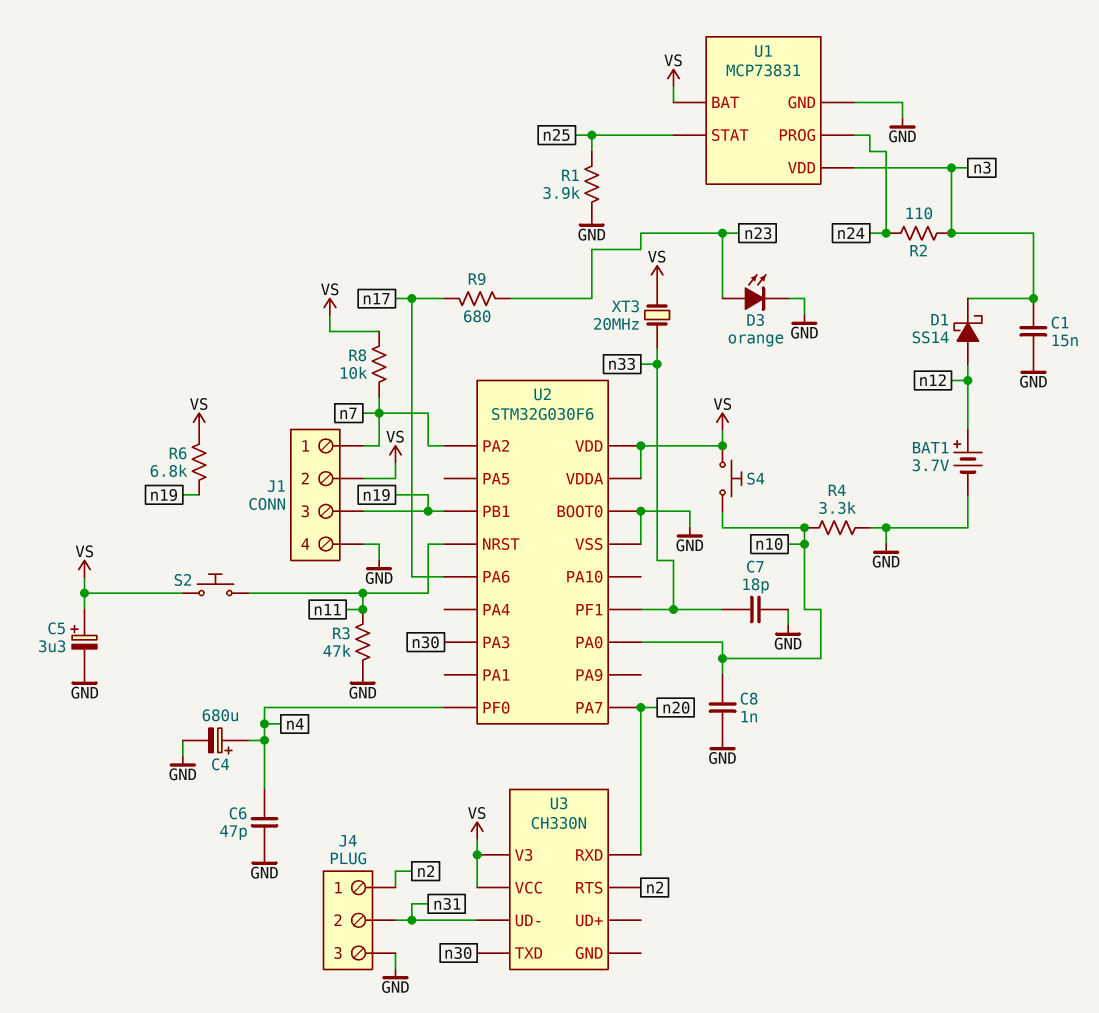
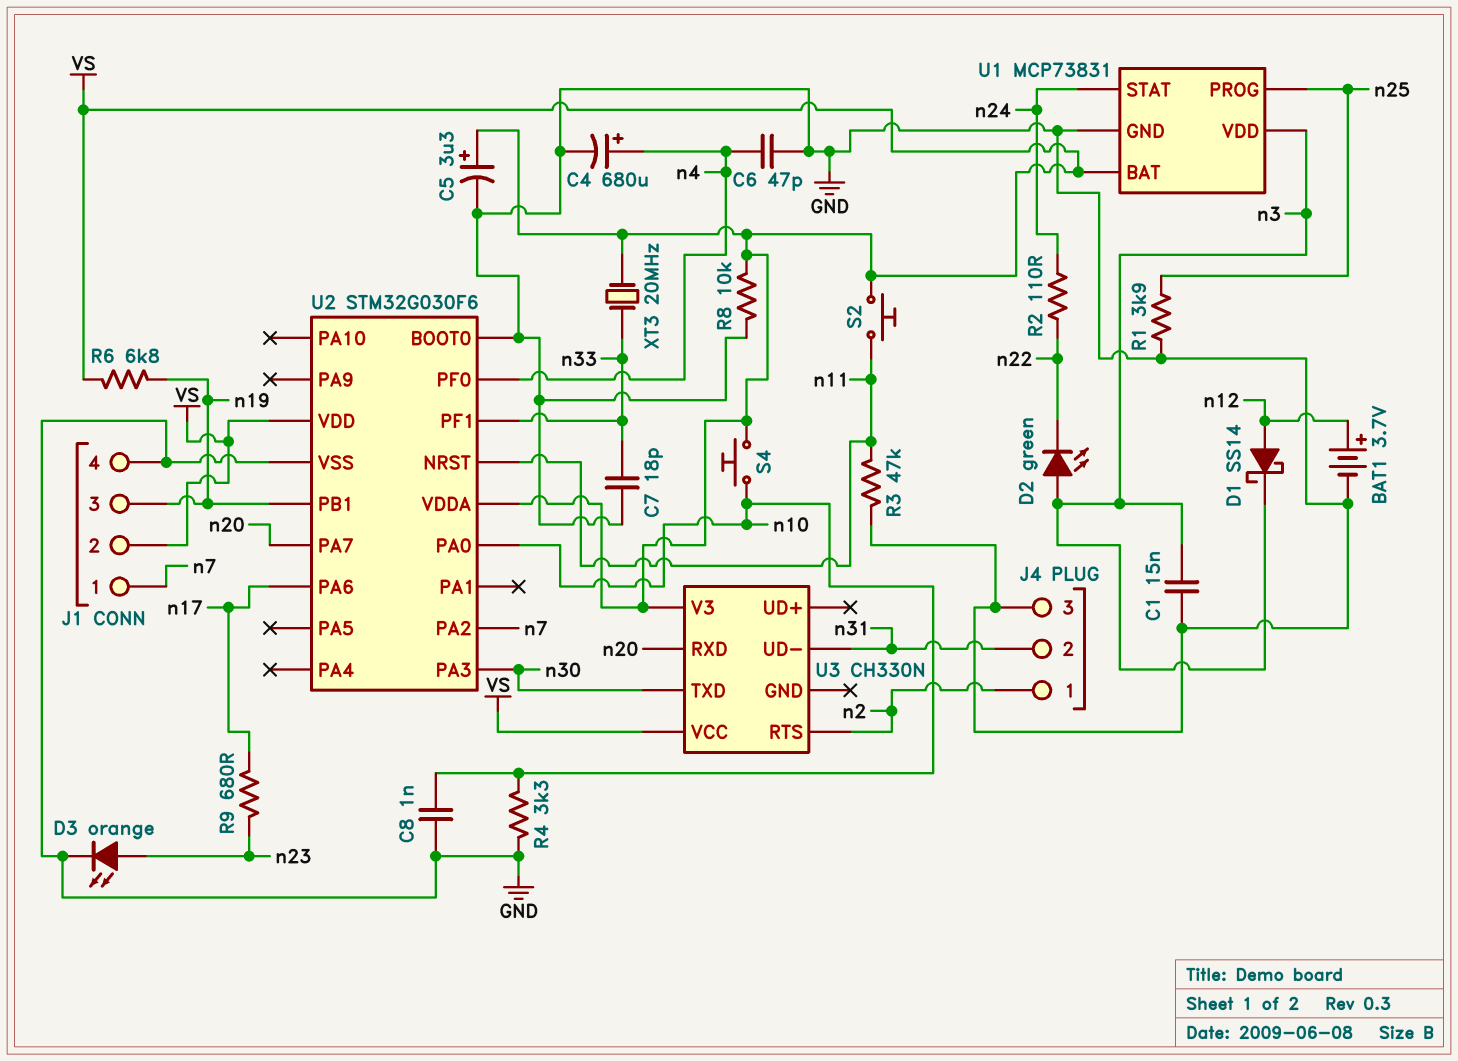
D2: none -> LED green (A n3, K n22)
R2: 110 (n3, n24) -> 110 (n22, n24)
R8: 10k (VS, n7) -> 10k (GND, VS)
U1 pin PROG: n24 -> n25
U1 pin STAT: n25 -> n24

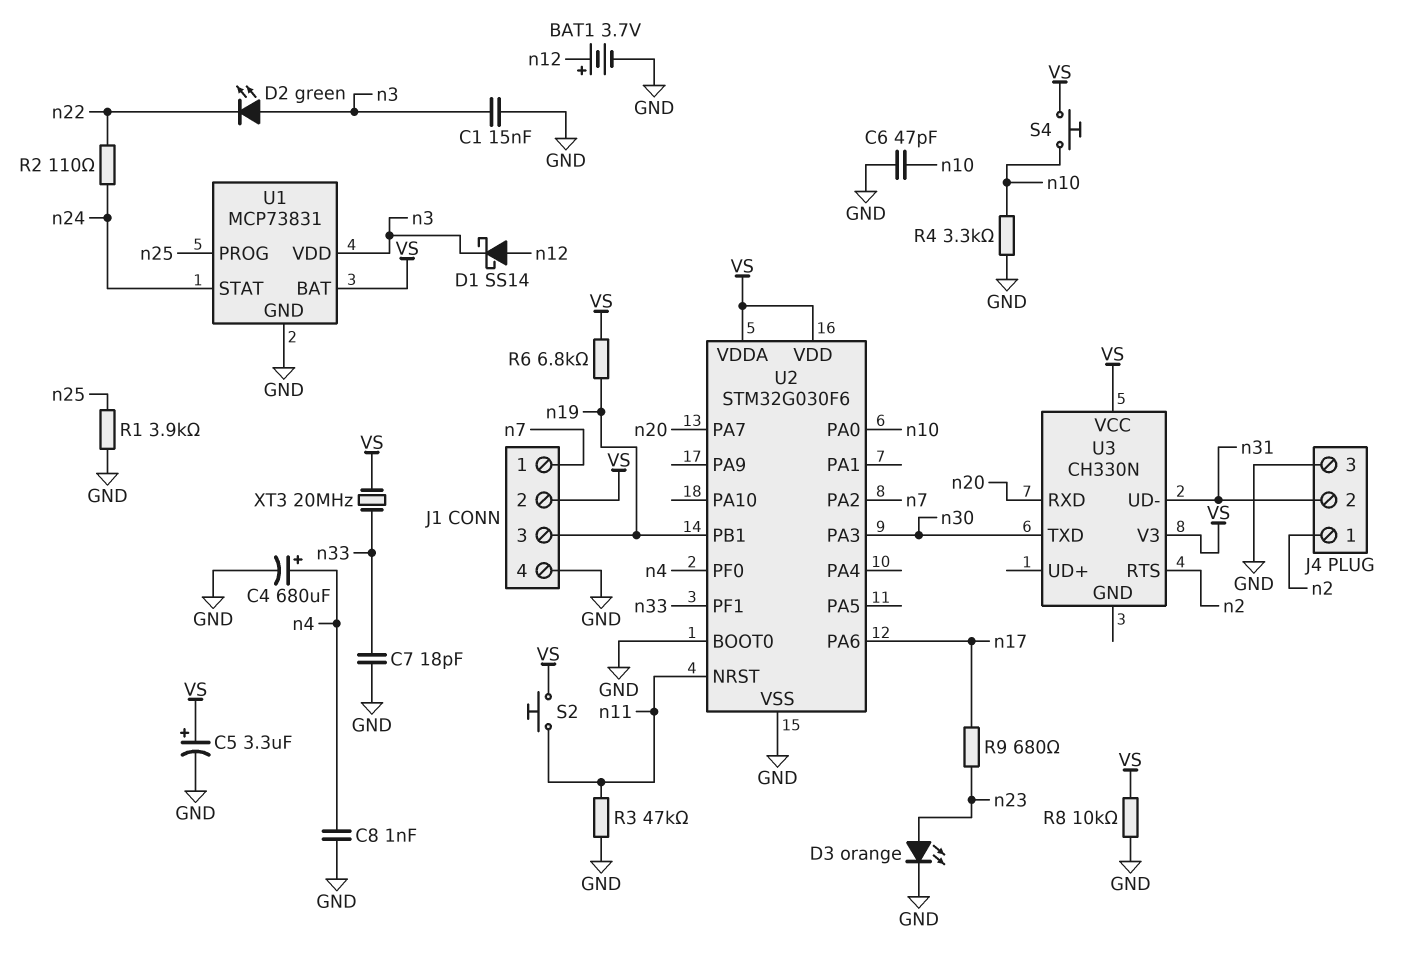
C6: 47pF (GND, n4) -> 47pF (GND, n10)
C8: 1nF (GND, n10) -> 1nF (GND, n4)

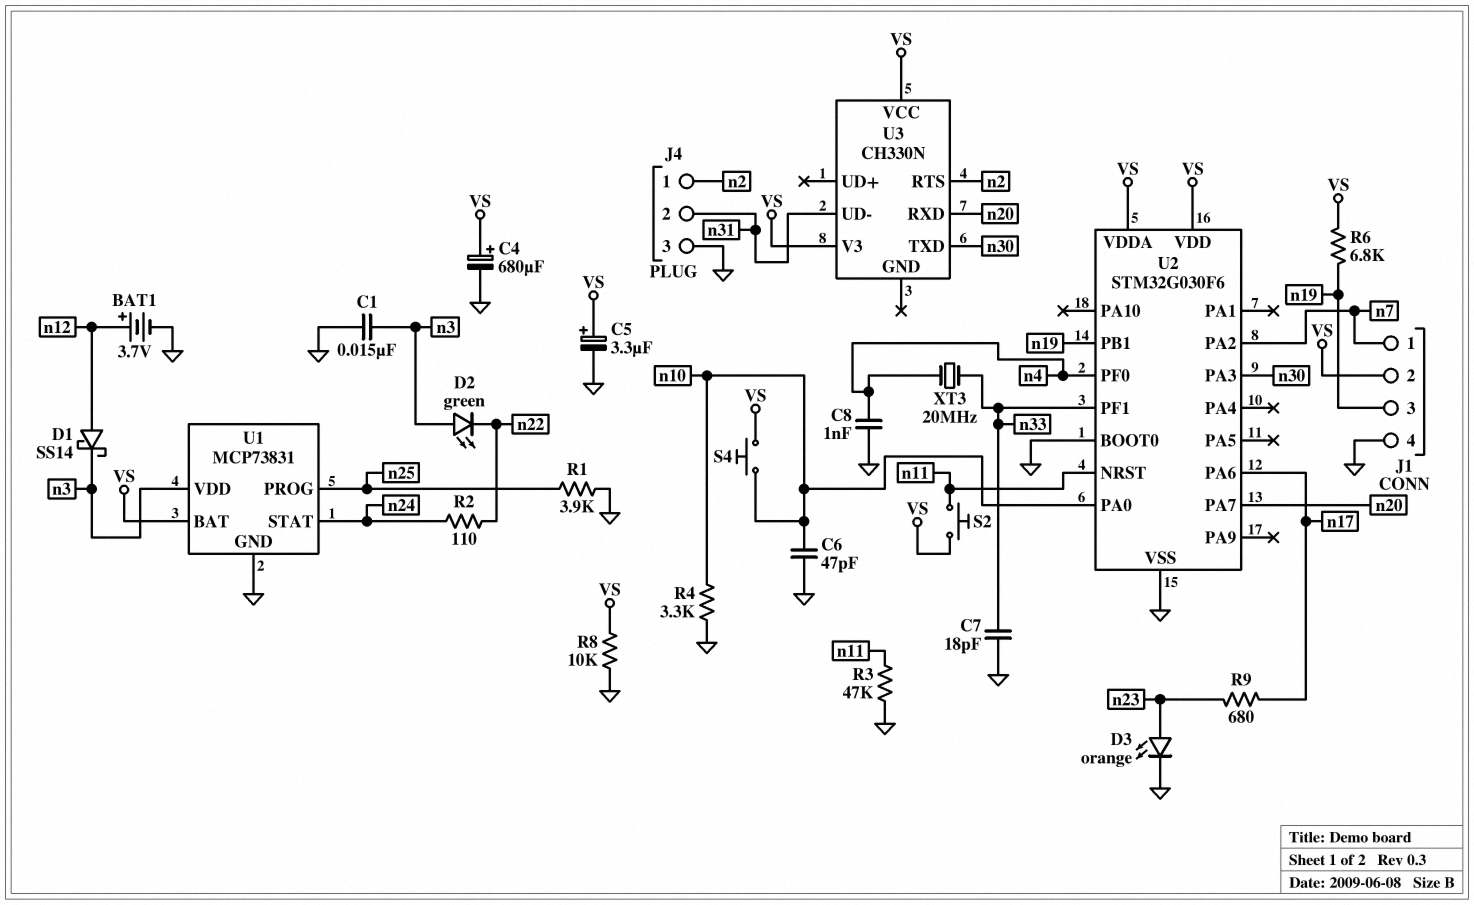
C4: 680uF (plus n4, minus GND) -> 680uF (plus VS, minus GND)
XT3: 20MHz (VS, n33) -> 20MHz (n4, n33)

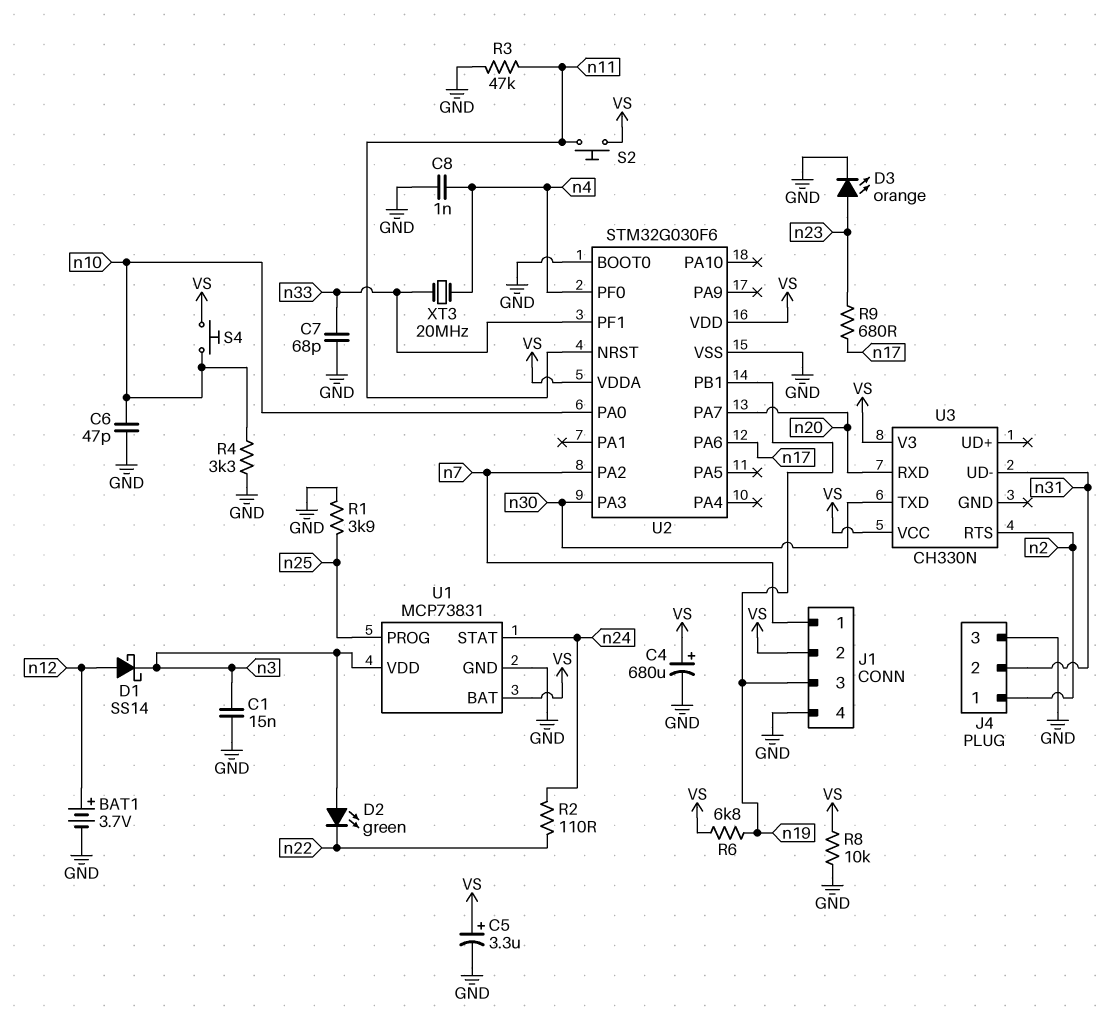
C7: 18pF (GND, n33) -> 68pF (GND, n33)

